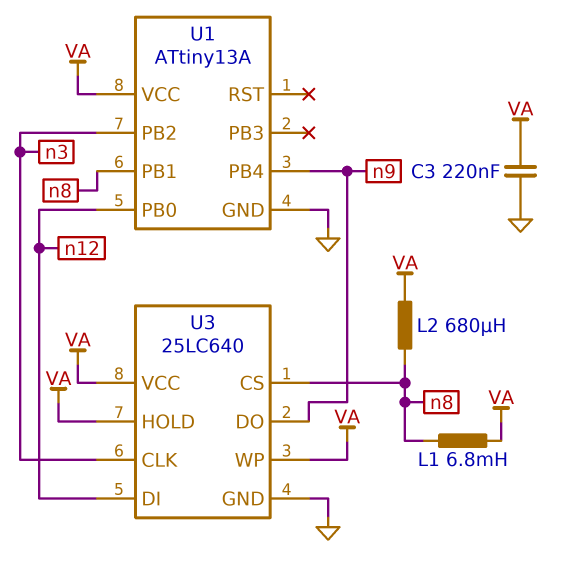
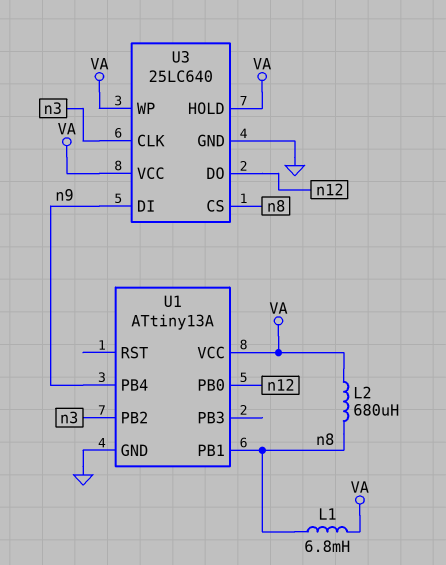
C3: 220nF (GND, VA) -> none
U3 pin DI: n12 -> n9
U3 pin DO: n9 -> n12

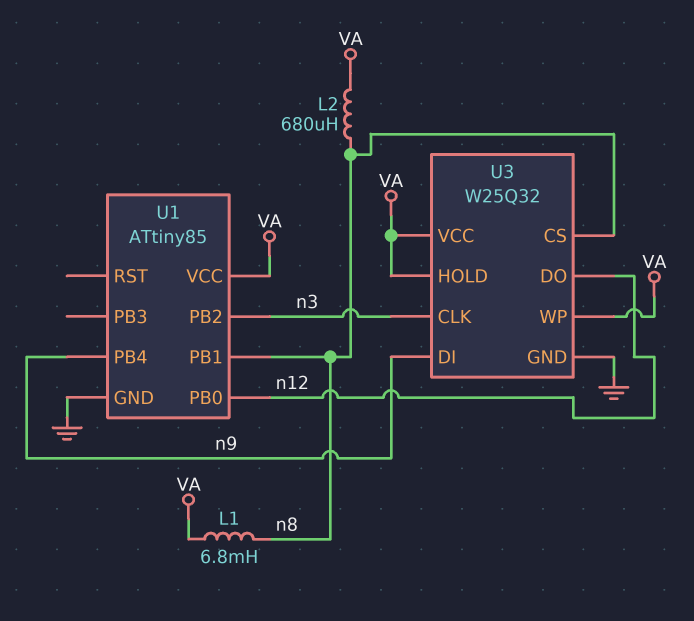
U1: ATtiny13A -> ATtiny85
U3: 25LC640 -> W25Q32

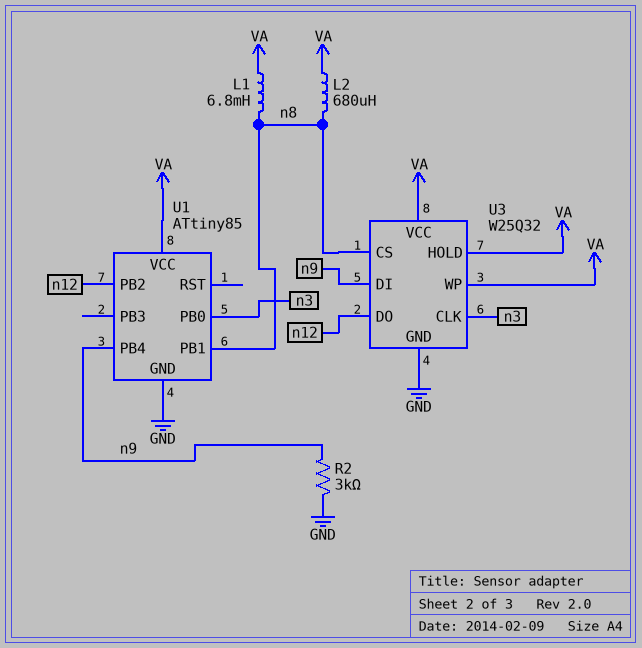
R2: none -> 3k (GND, n9)
U1 pin PB0: n12 -> n3
U1 pin PB2: n3 -> n12

